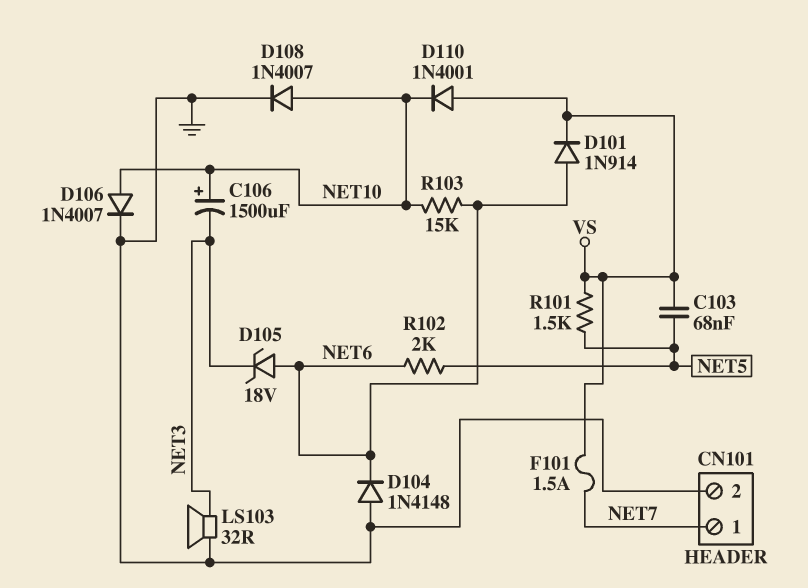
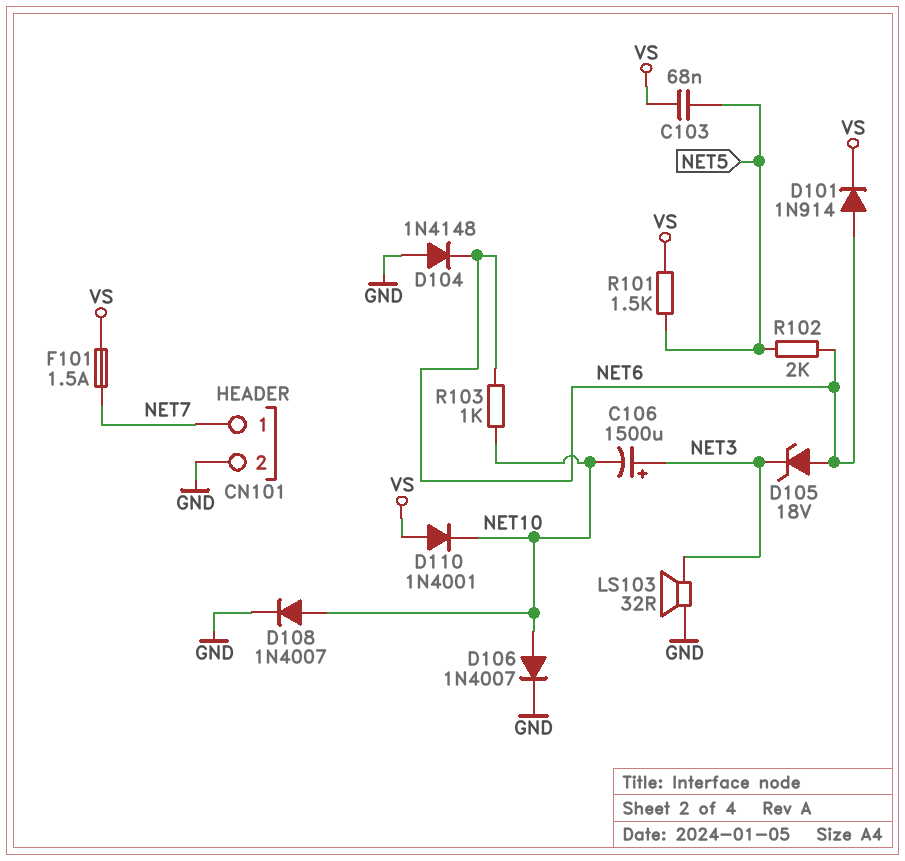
C106: 1500uF (plus NET10, minus NET3) -> 1500uF (plus NET3, minus NET10)
R103: 15k (NET6, NET10) -> 1k (NET6, NET10)

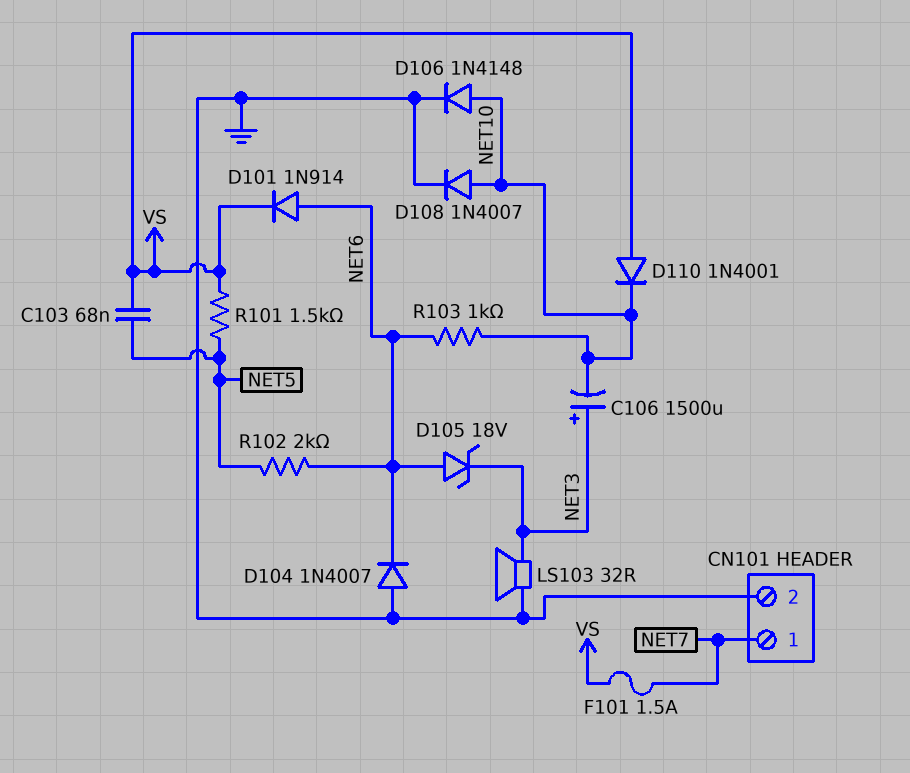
D104: diode 1N4148 (A GND, K NET6) -> diode 1N4007 (A GND, K NET6)
D106: diode 1N4007 (A NET10, K GND) -> diode 1N4148 (A NET10, K GND)

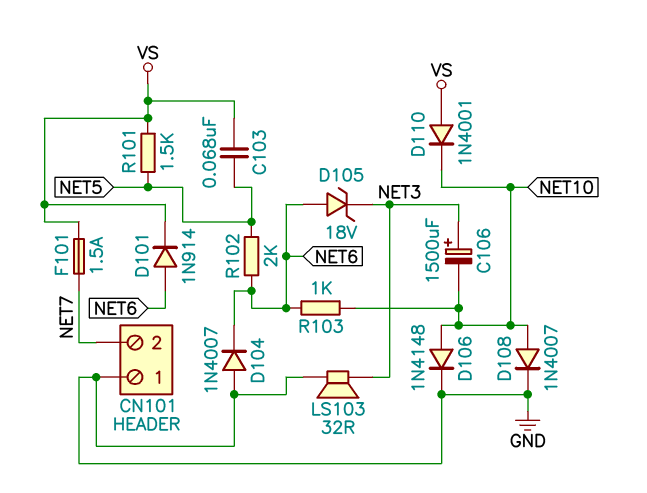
CN101 pin 1: NET7 -> GND
CN101 pin 2: GND -> NET7

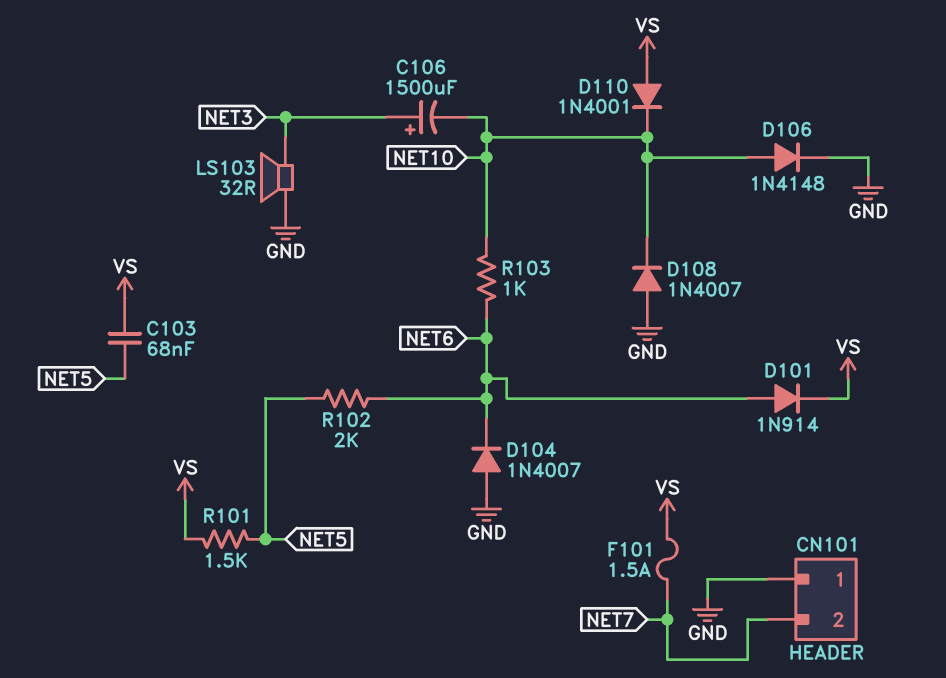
D105: zener 18V (A NET6, K NET3) -> none
D108: diode 1N4007 (A NET10, K GND) -> diode 1N4007 (A GND, K NET10)

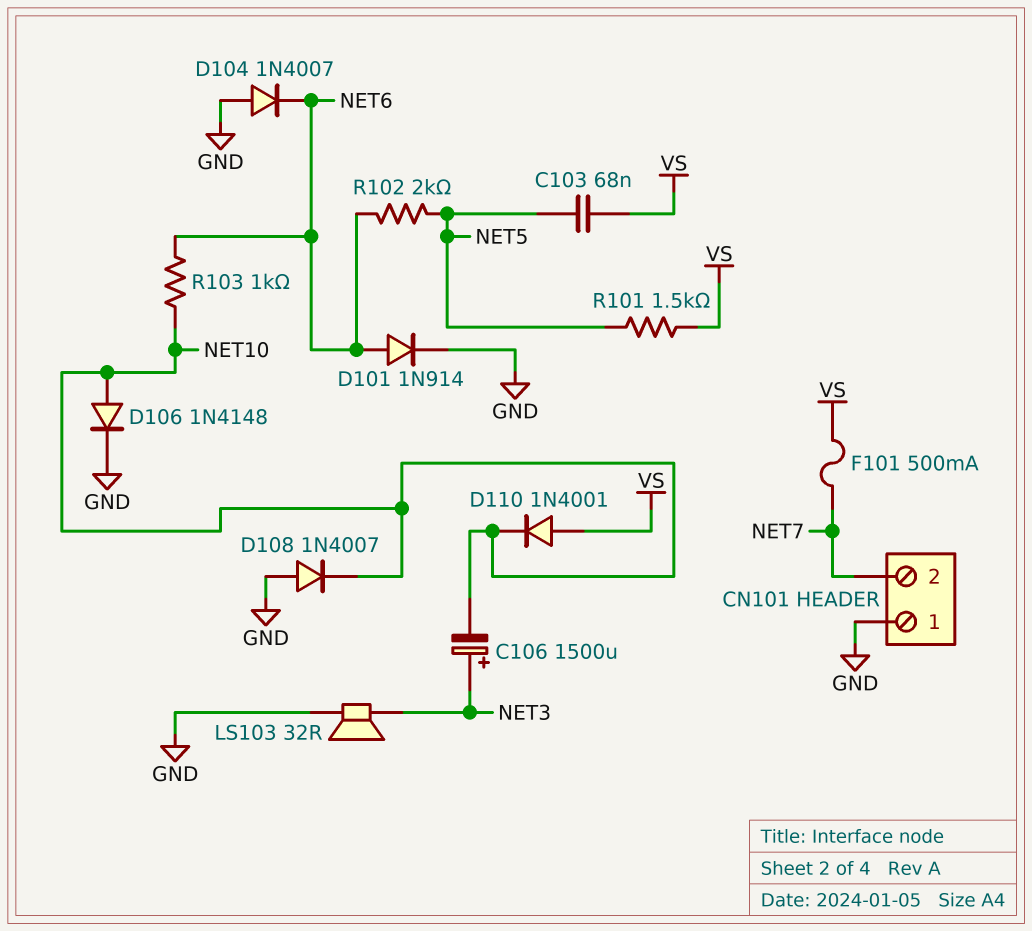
D101: diode 1N914 (A NET6, K VS) -> diode 1N914 (A NET6, K GND)
F101: 1.5A (NET7, VS) -> 500mA (NET7, VS)

